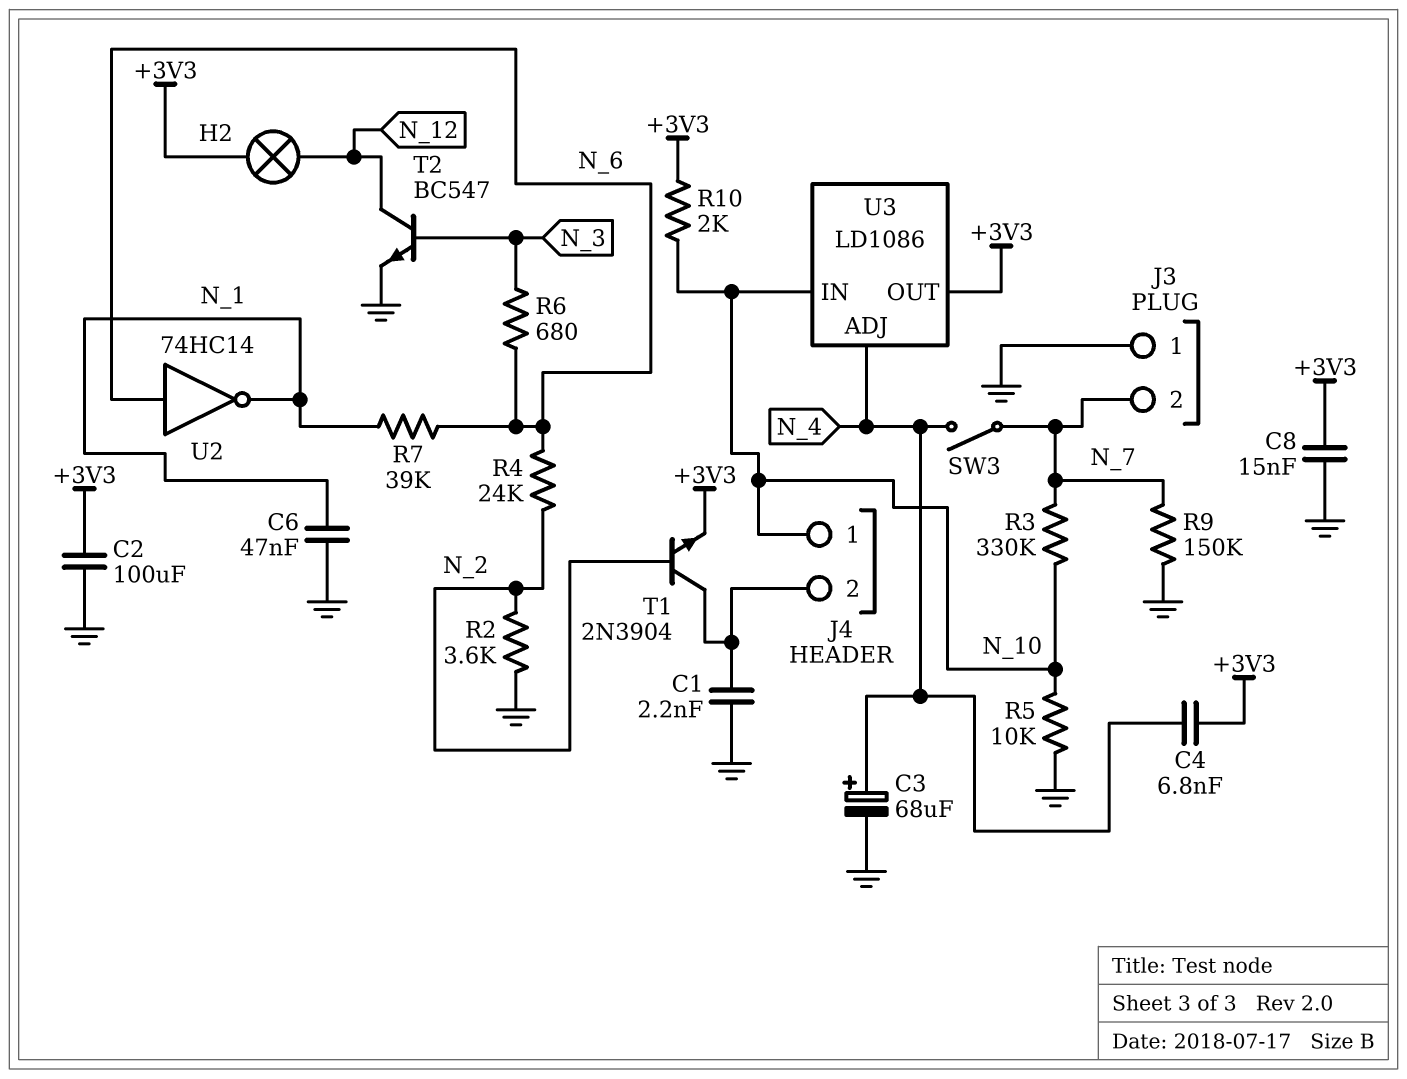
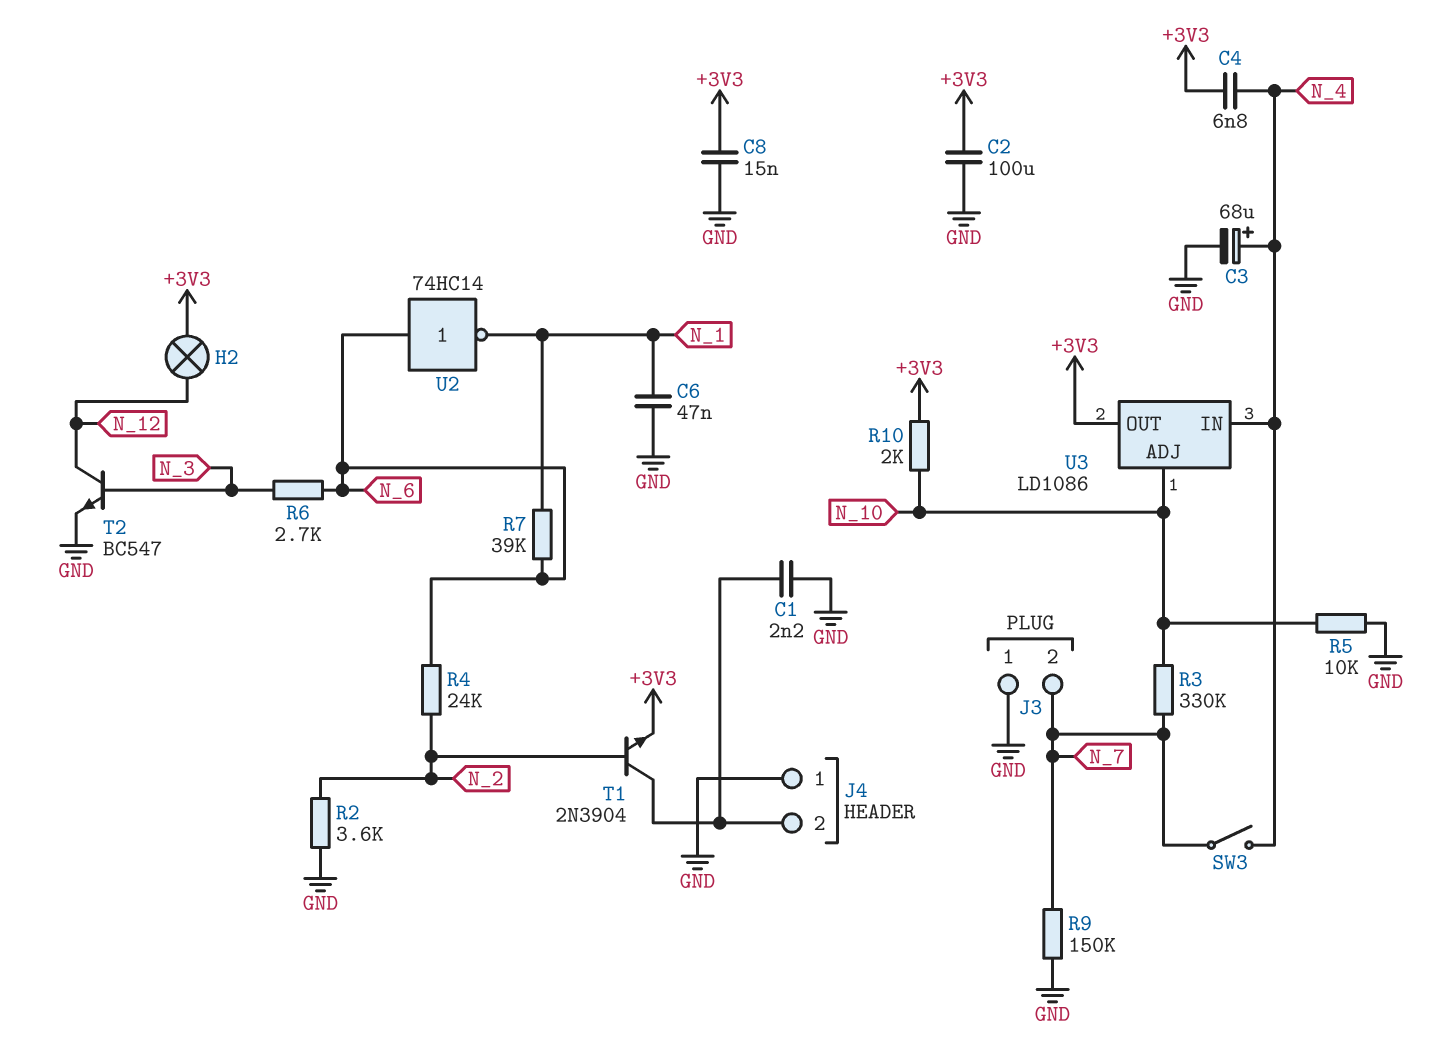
J4 pin 1: N_10 -> GND
R6: 680 (N_3, N_6) -> 2.7k (N_3, N_6)
U3 pin ADJ: N_4 -> N_10
U3 pin IN: N_10 -> N_4

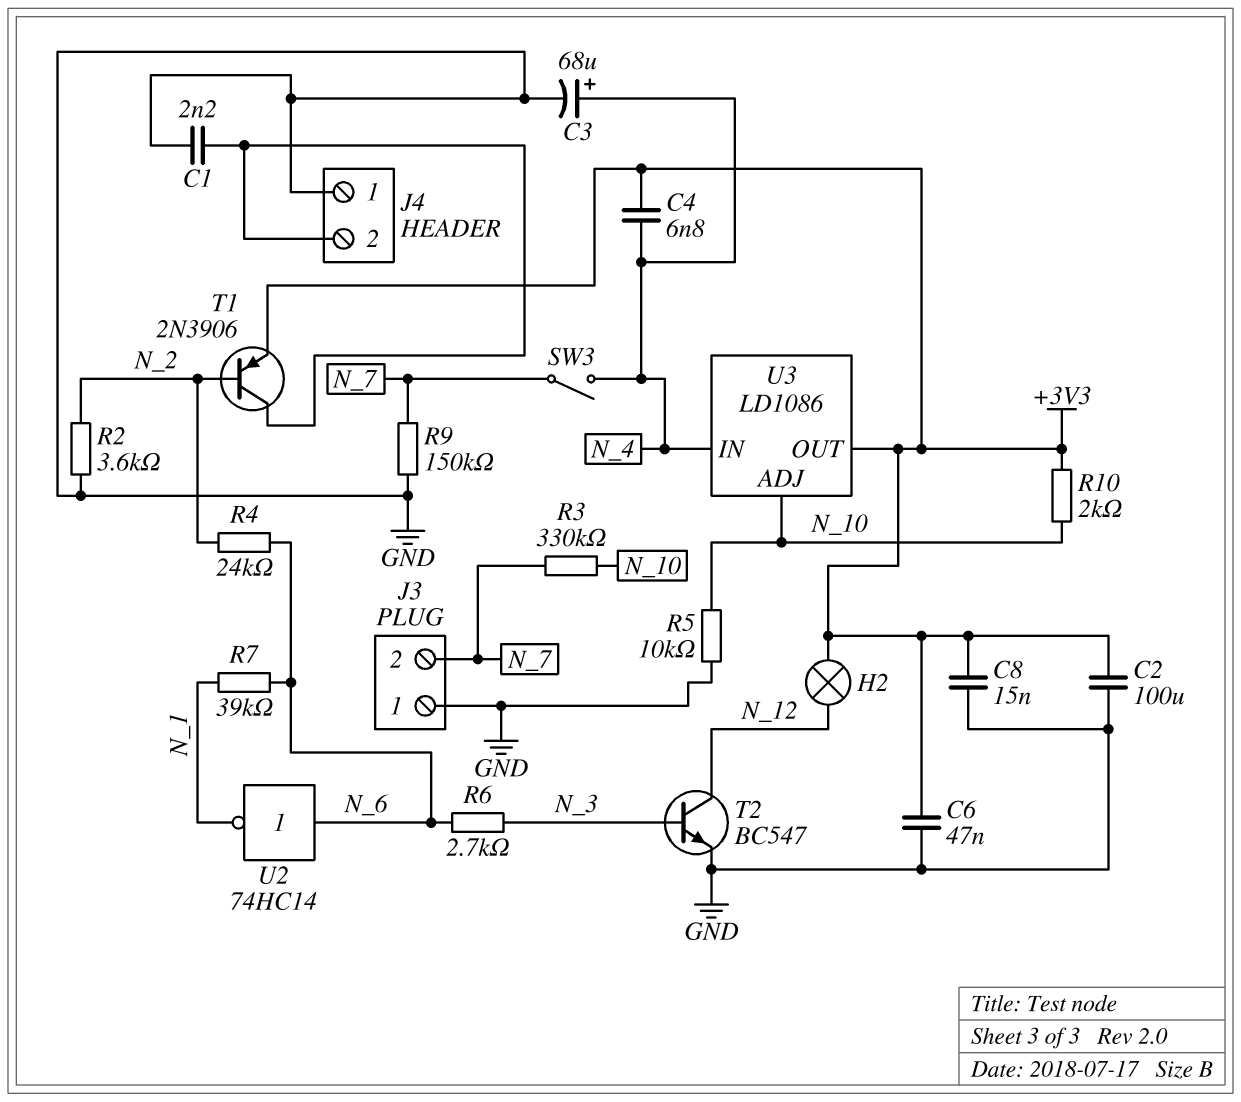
C6: 47nF (GND, N_1) -> 47nF (+3V3, GND)
T1: NPN 2N3904 (B N_2, C J4/2, E +3V3) -> PNP 2N3906 (B N_2, C J4/2, E +3V3)

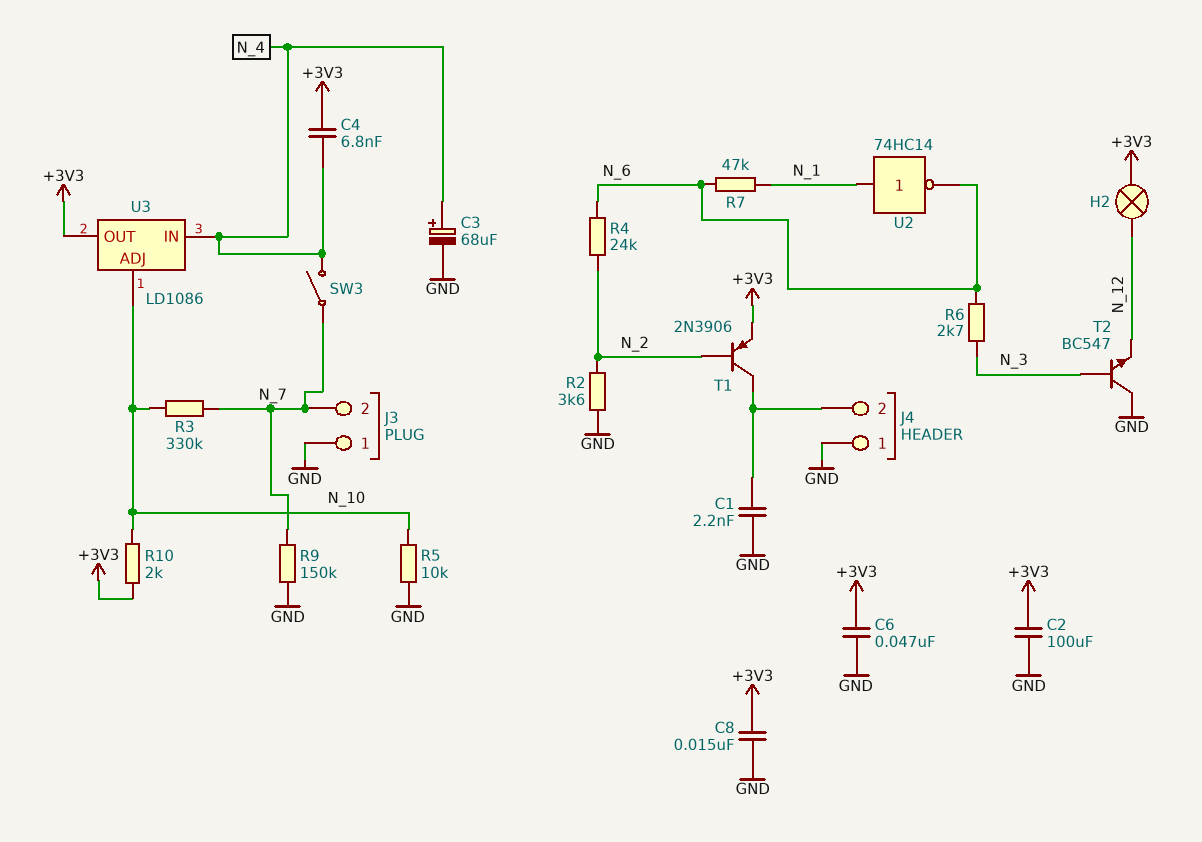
R7: 39k (N_1, N_6) -> 47k (N_1, N_6)
T2: NPN BC547 (B N_3, C N_12, E GND) -> NPN BC547 (B N_3, C GND, E N_12)
U2: NOT 74HC14 (in N_6, out N_1) -> NOT 74HC14 (in N_1, out N_6)

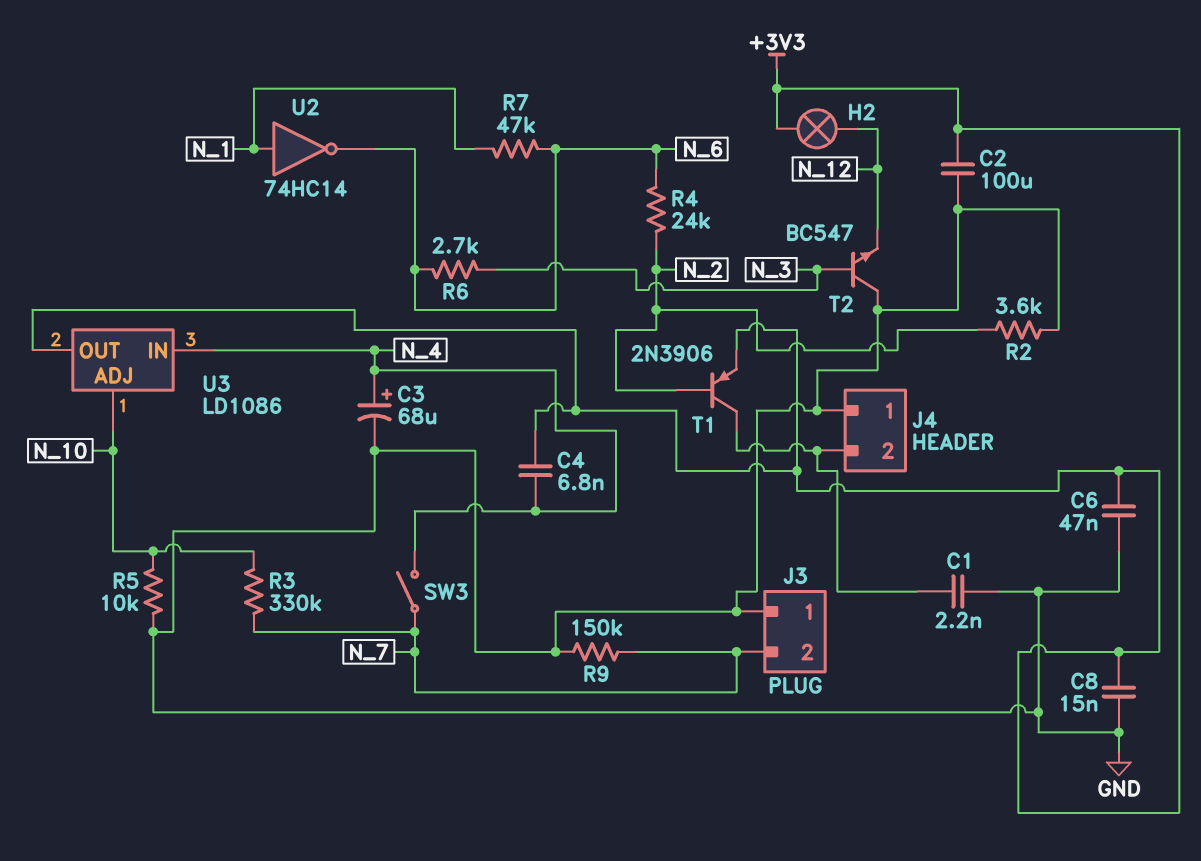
R10: 2k (+3V3, N_10) -> none

